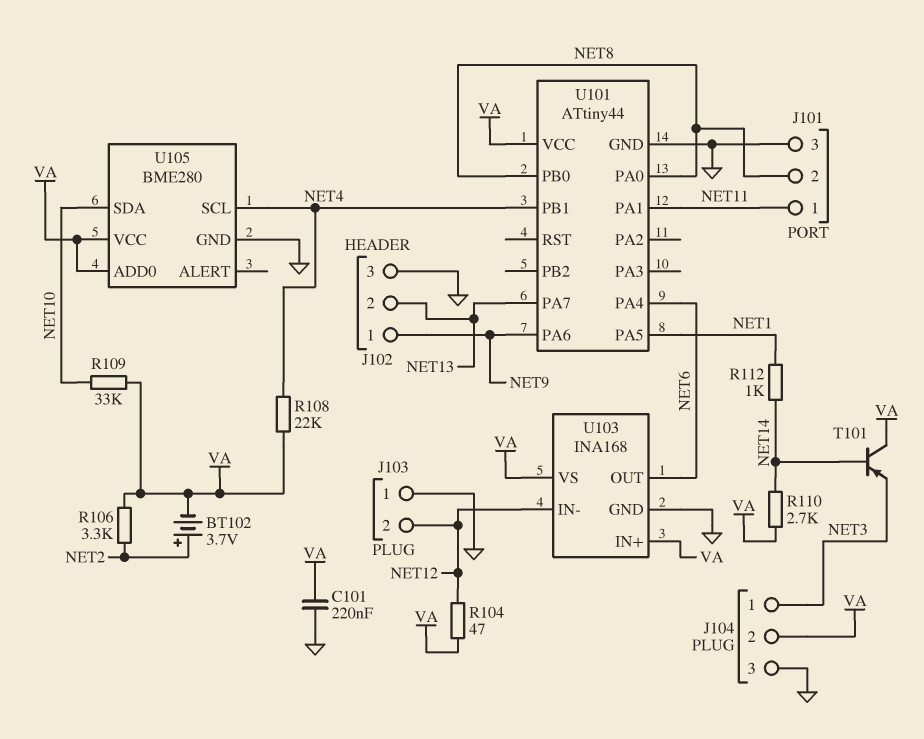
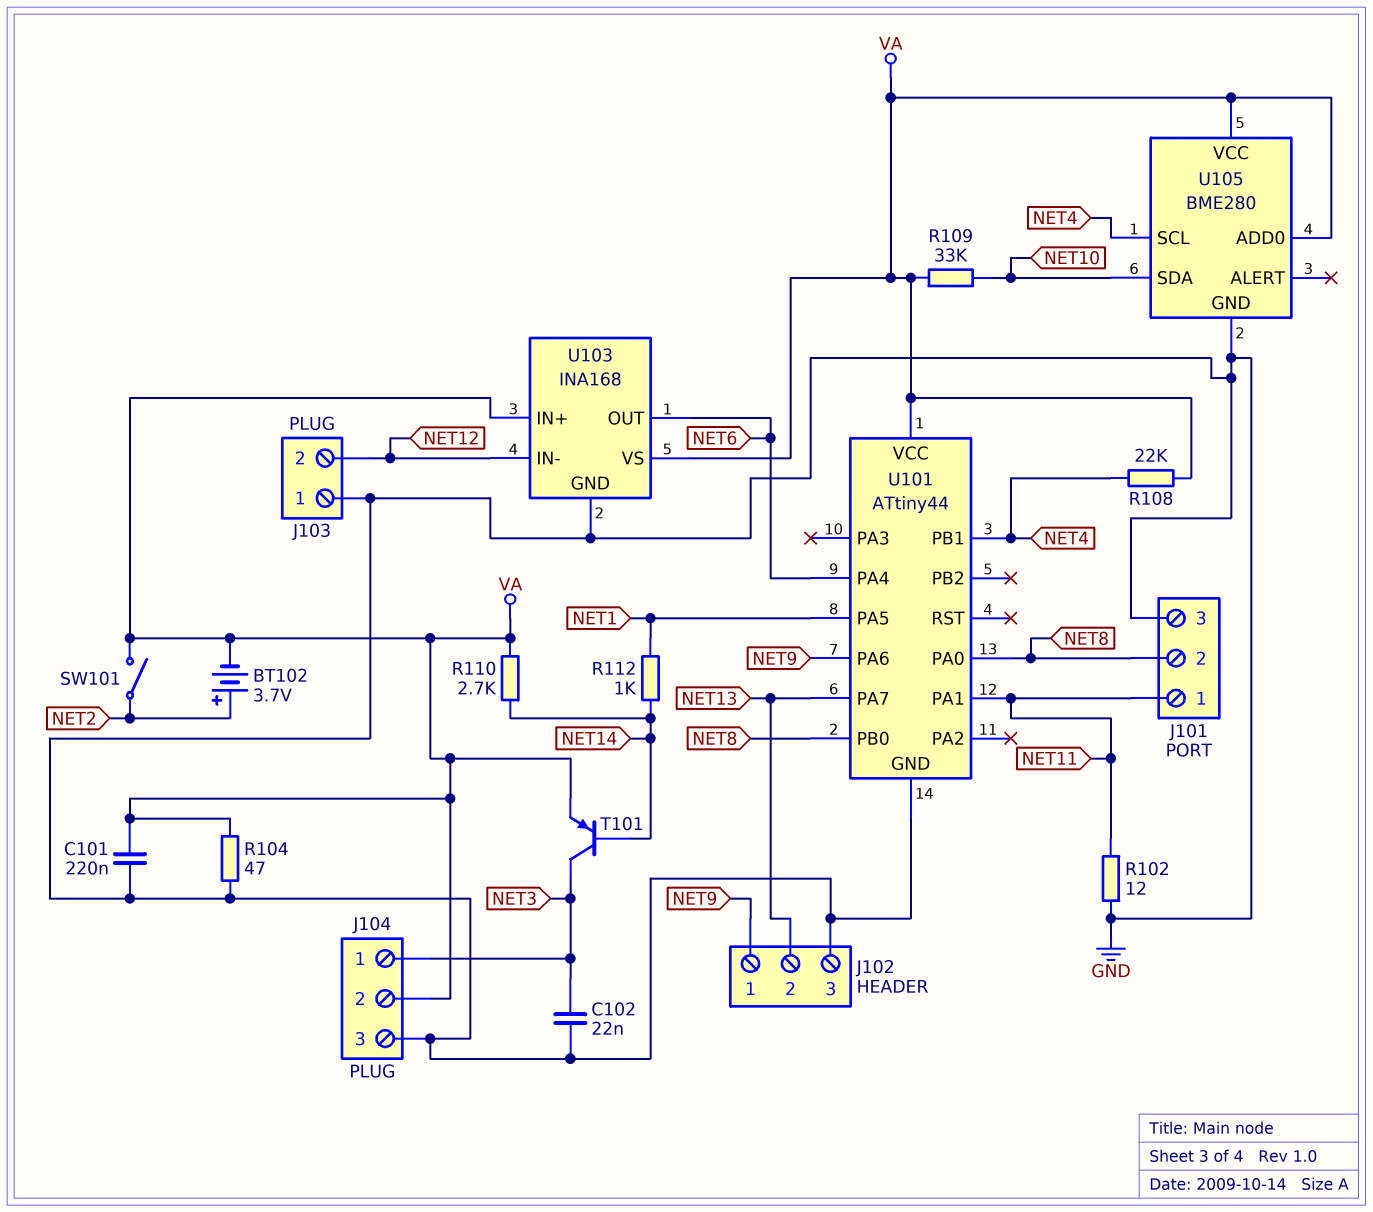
C102: none -> 22nF (GND, NET3)
R102: none -> 12 (GND, NET11)
R104: 47 (NET12, VA) -> 47 (GND, VA)
R106: 3.3k (NET2, VA) -> none
SW101: none -> switch (NET2, VA)
T101: PNP (B NET14, C VA, E NET3) -> PNP (B NET14, C NET3, E VA)

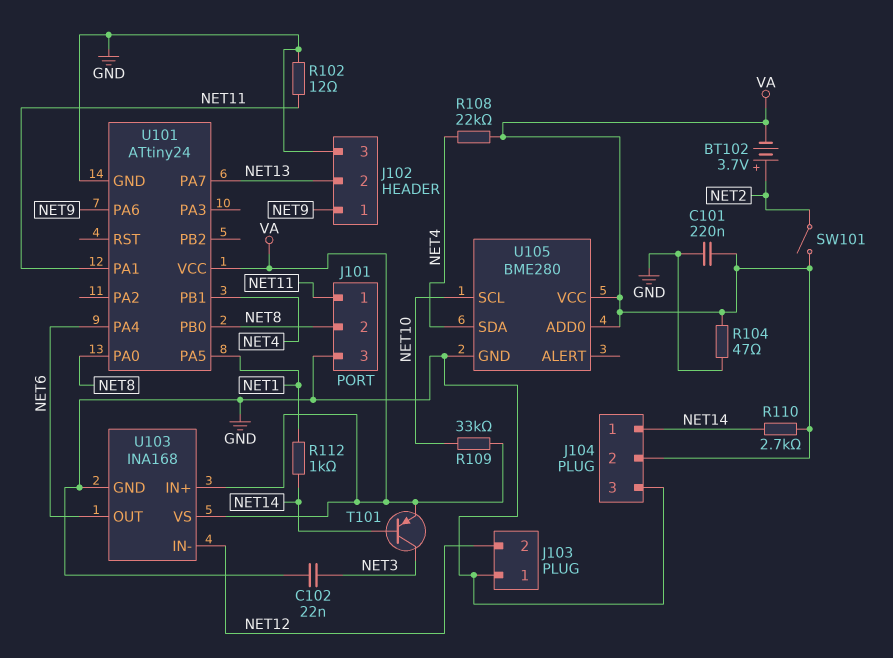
J104 pin 1: NET3 -> NET14
U101: ATtiny44 -> ATtiny24
U105 pin SCL: NET4 -> NET10
U105 pin SDA: NET10 -> NET4

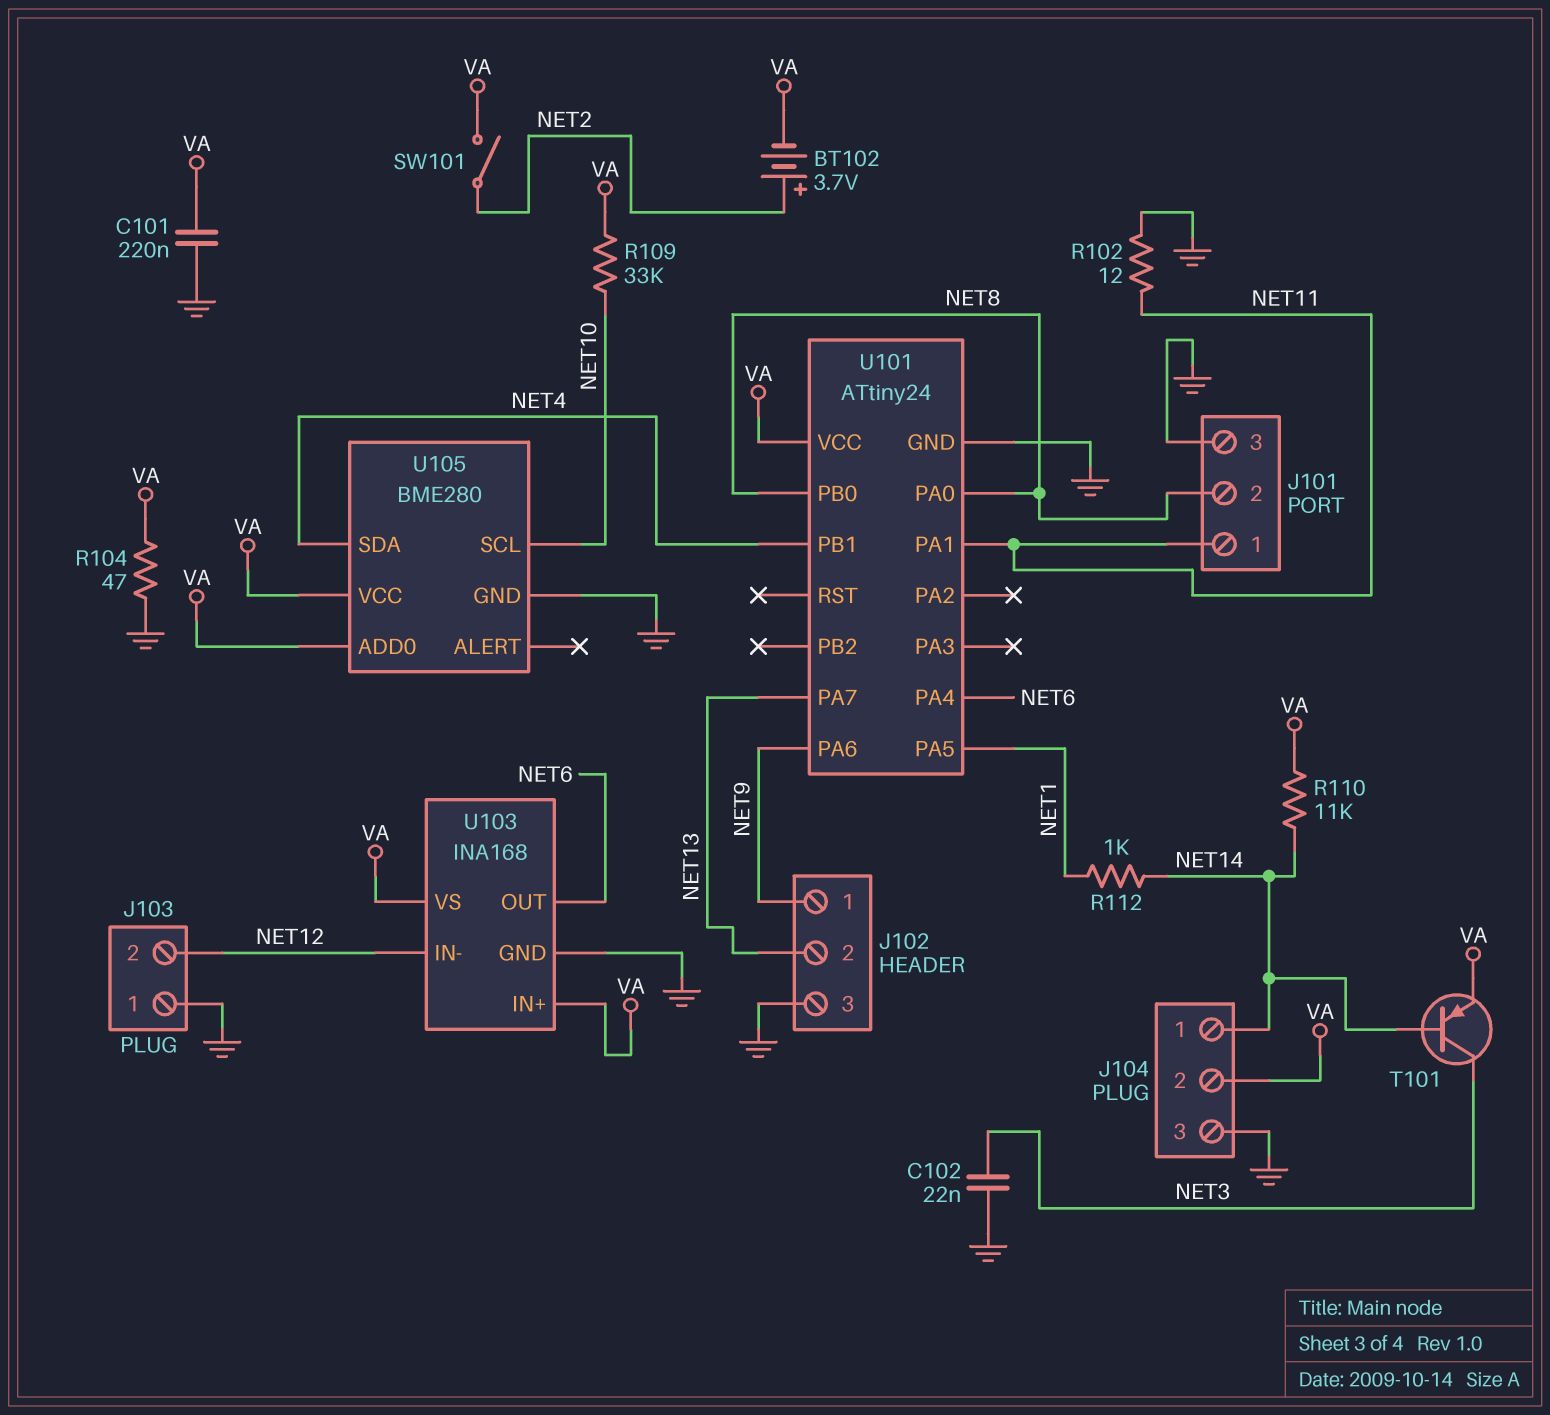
R108: 22k (NET4, VA) -> none
R110: 2.7k (NET14, VA) -> 11k (NET14, VA)

